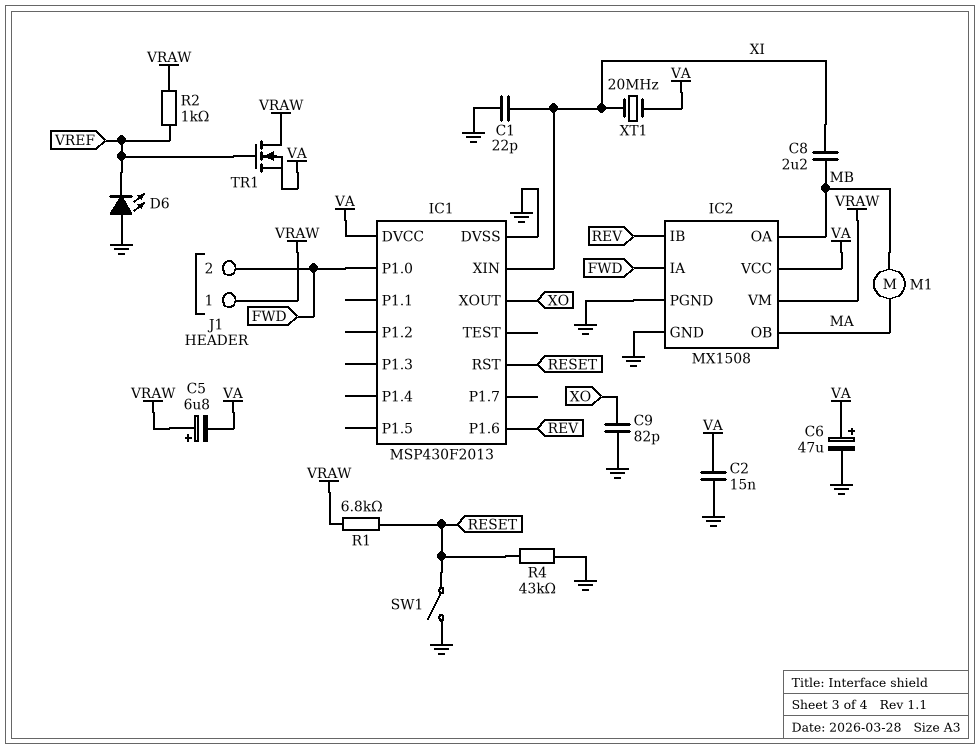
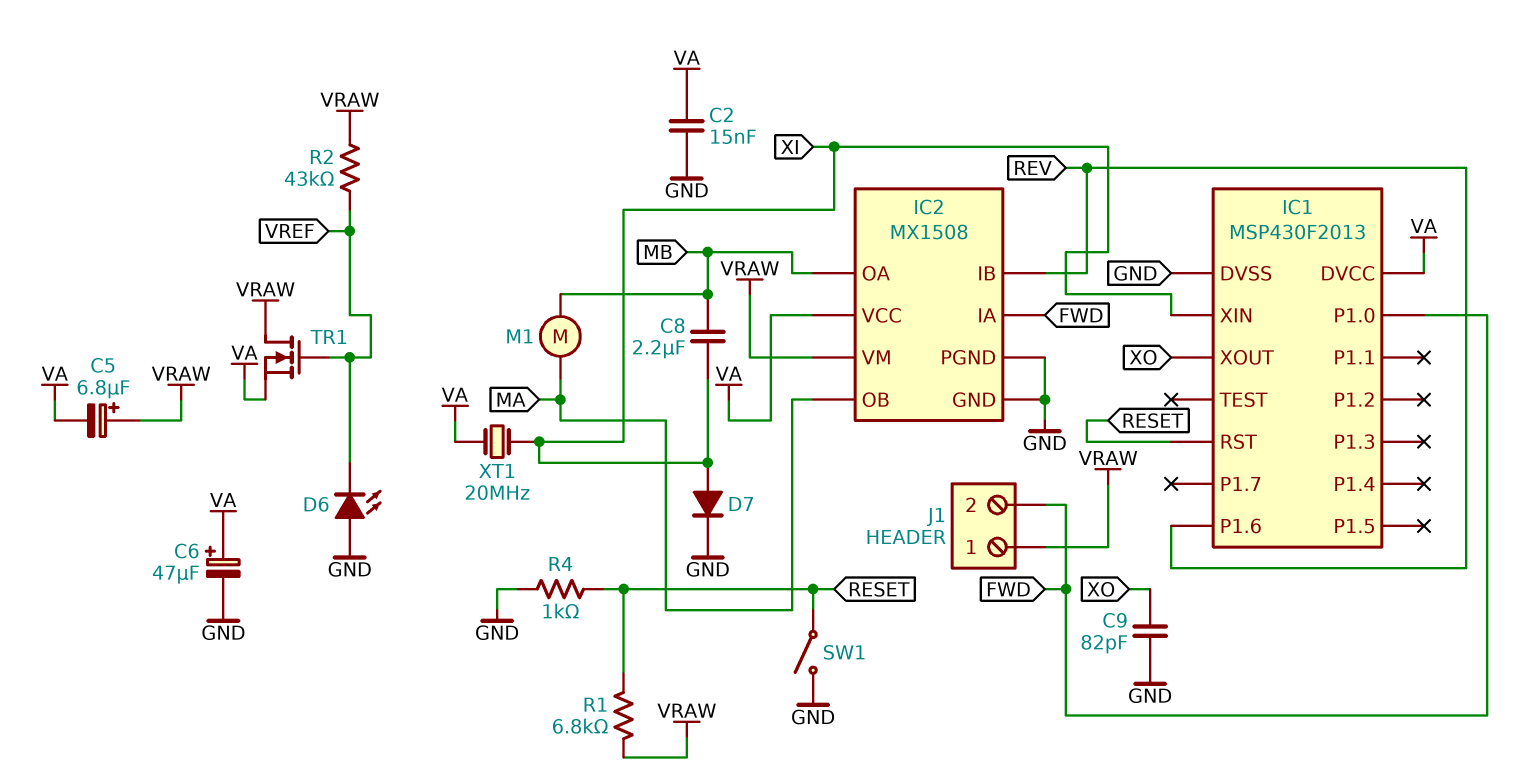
C1: 22pF (GND, XI) -> none
D7: none -> diode (A XI, K GND)
R2: 1k (VRAW, VREF) -> 43k (VRAW, VREF)
R4: 43k (GND, RESET) -> 1k (GND, RESET)

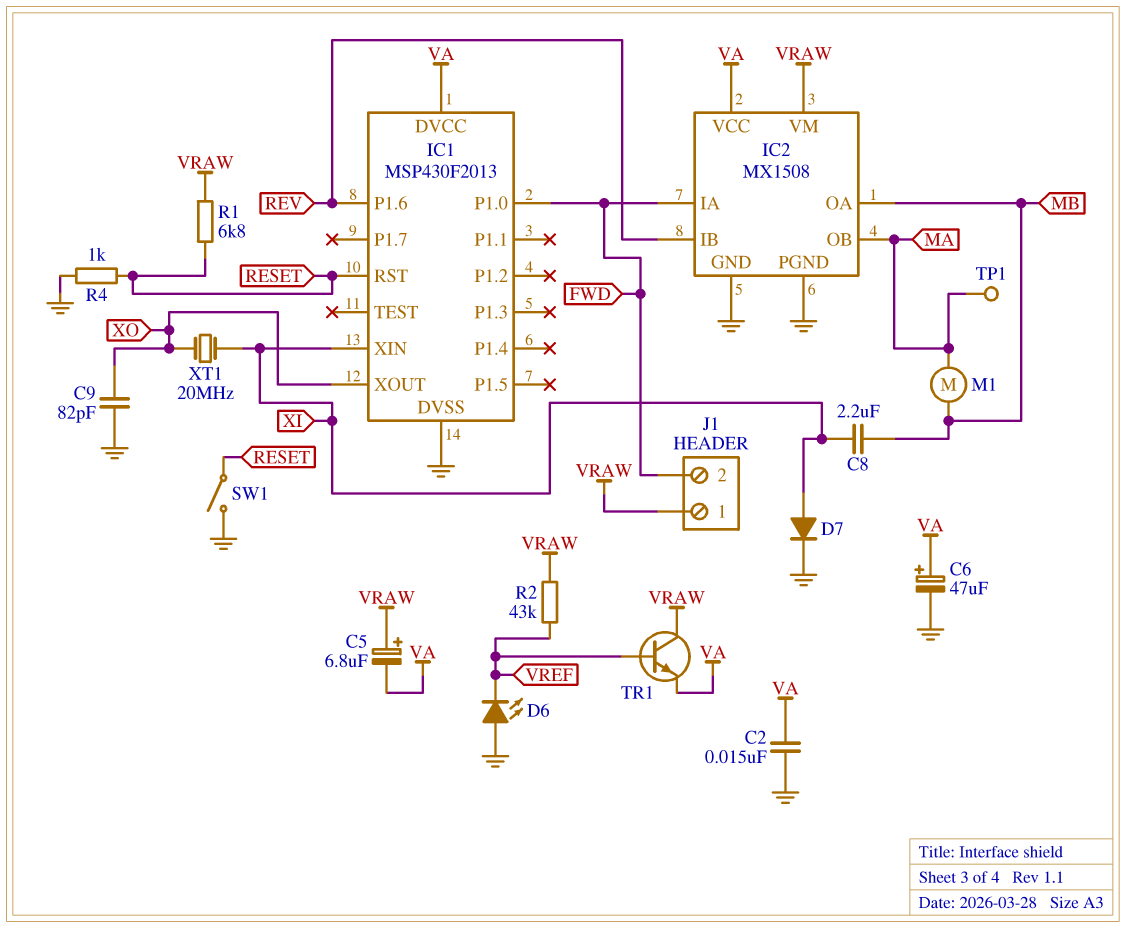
TP1: none -> test point (MA)
TR1: NMOS (G VREF, D VRAW, S VA) -> NPN (B VREF, C VRAW, E VA)
XT1: 20MHz (VA, XI) -> 20MHz (XI, XO)

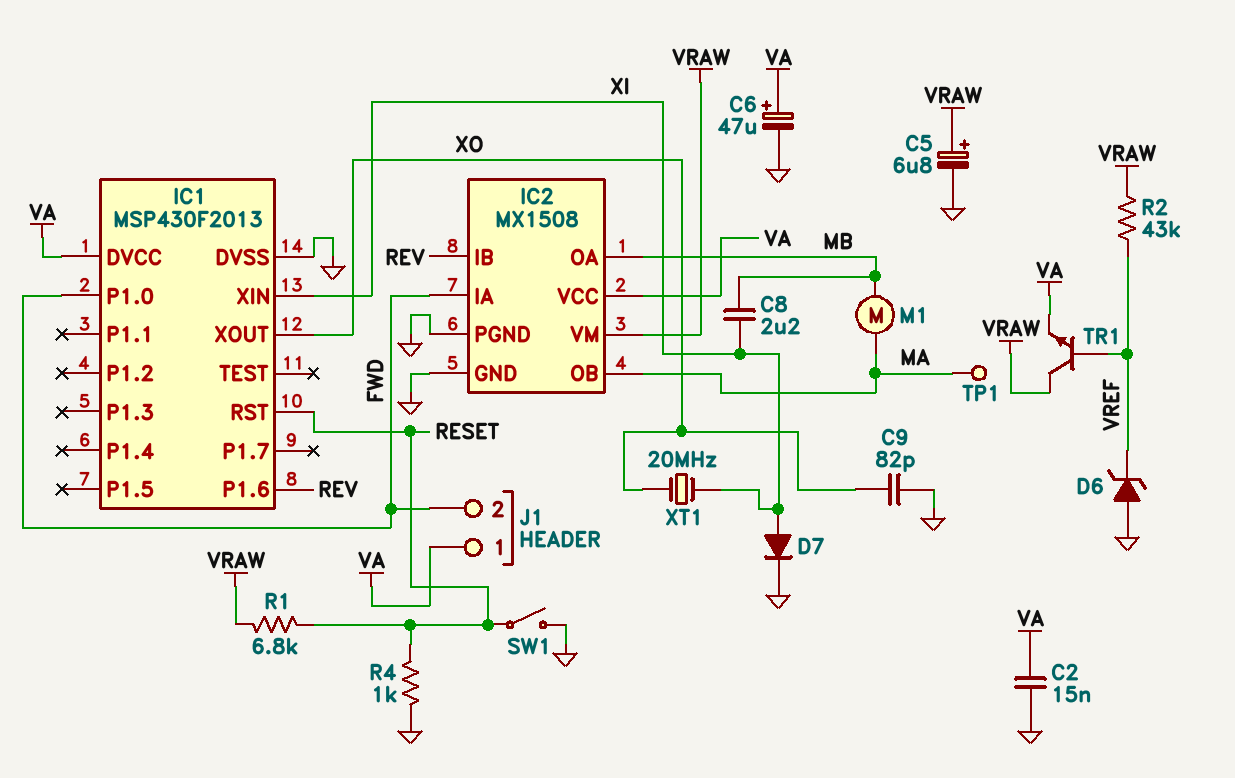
C5: 6.8uF (plus VRAW, minus VA) -> 6.8uF (plus VRAW, minus GND)
D6: LED (A GND, K VREF) -> zener (A GND, K VREF)
J1 pin 1: VRAW -> VA

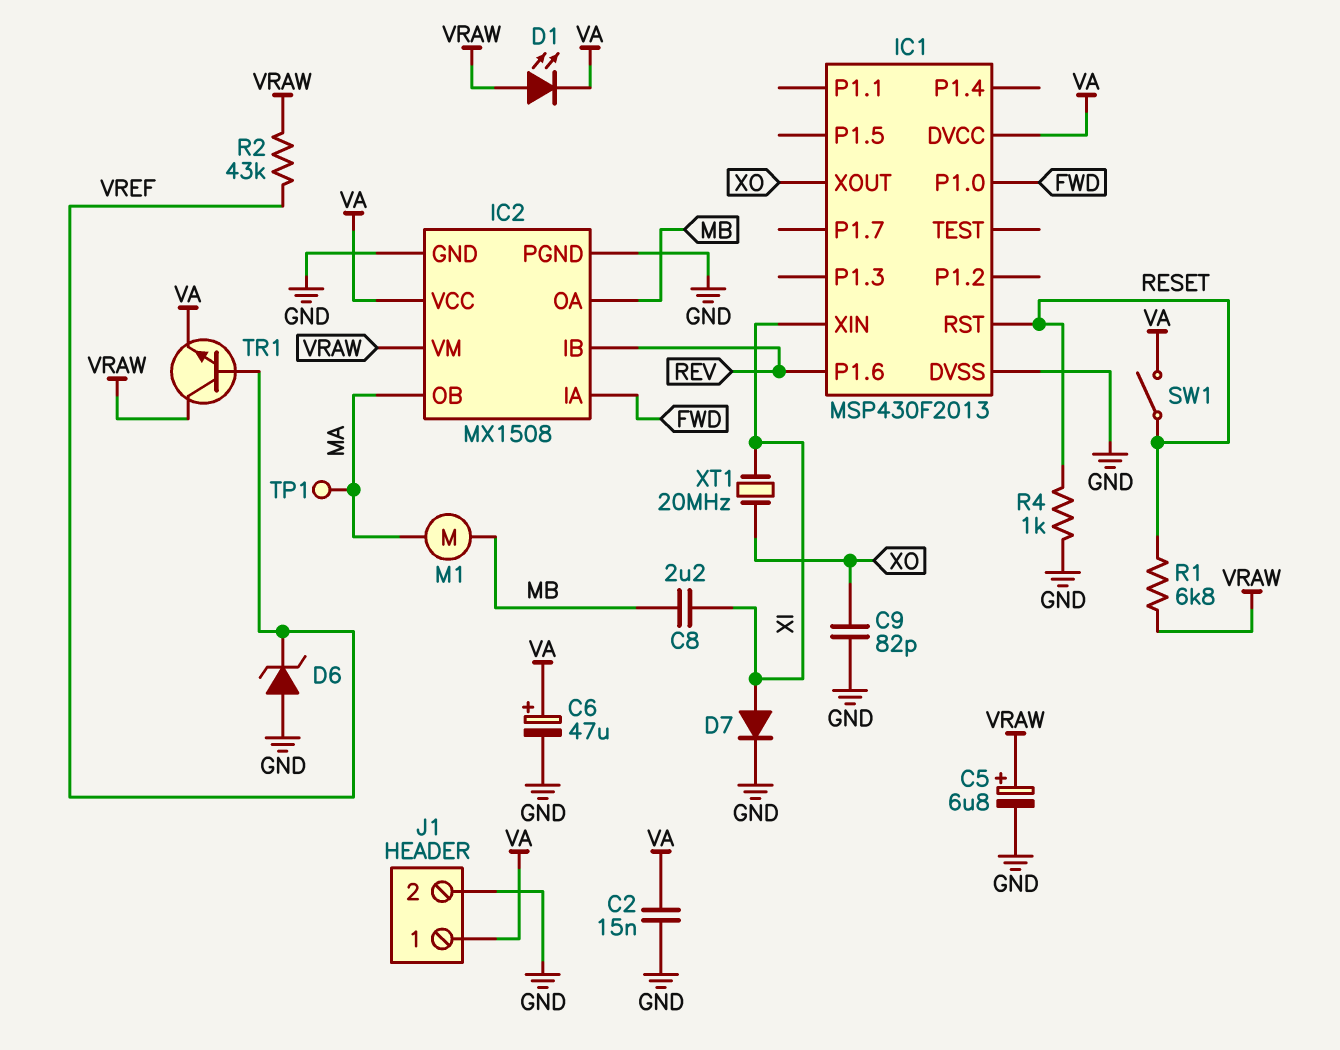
D1: none -> LED (A VRAW, K VA)
J1 pin 2: FWD -> GND
SW1: switch (GND, RESET) -> switch (RESET, VA)

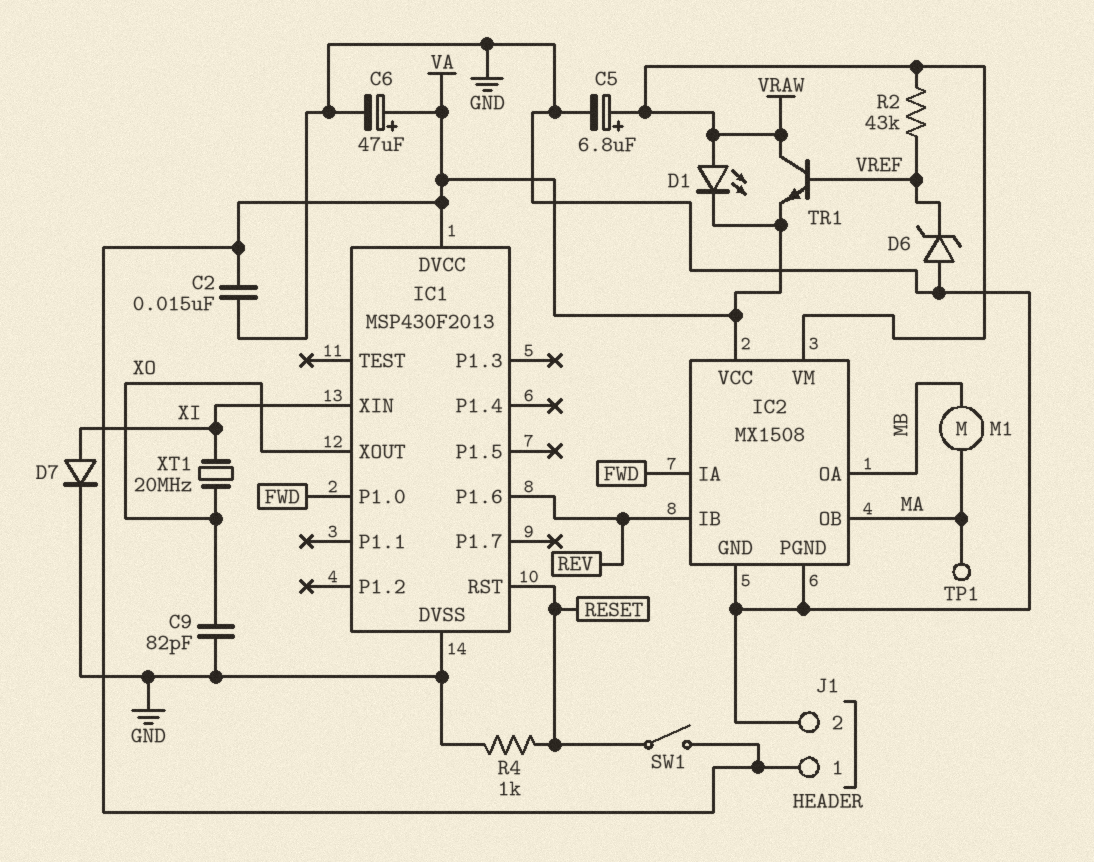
C8: 2.2uF (MB, XI) -> none
R1: 6.8k (RESET, VRAW) -> none

